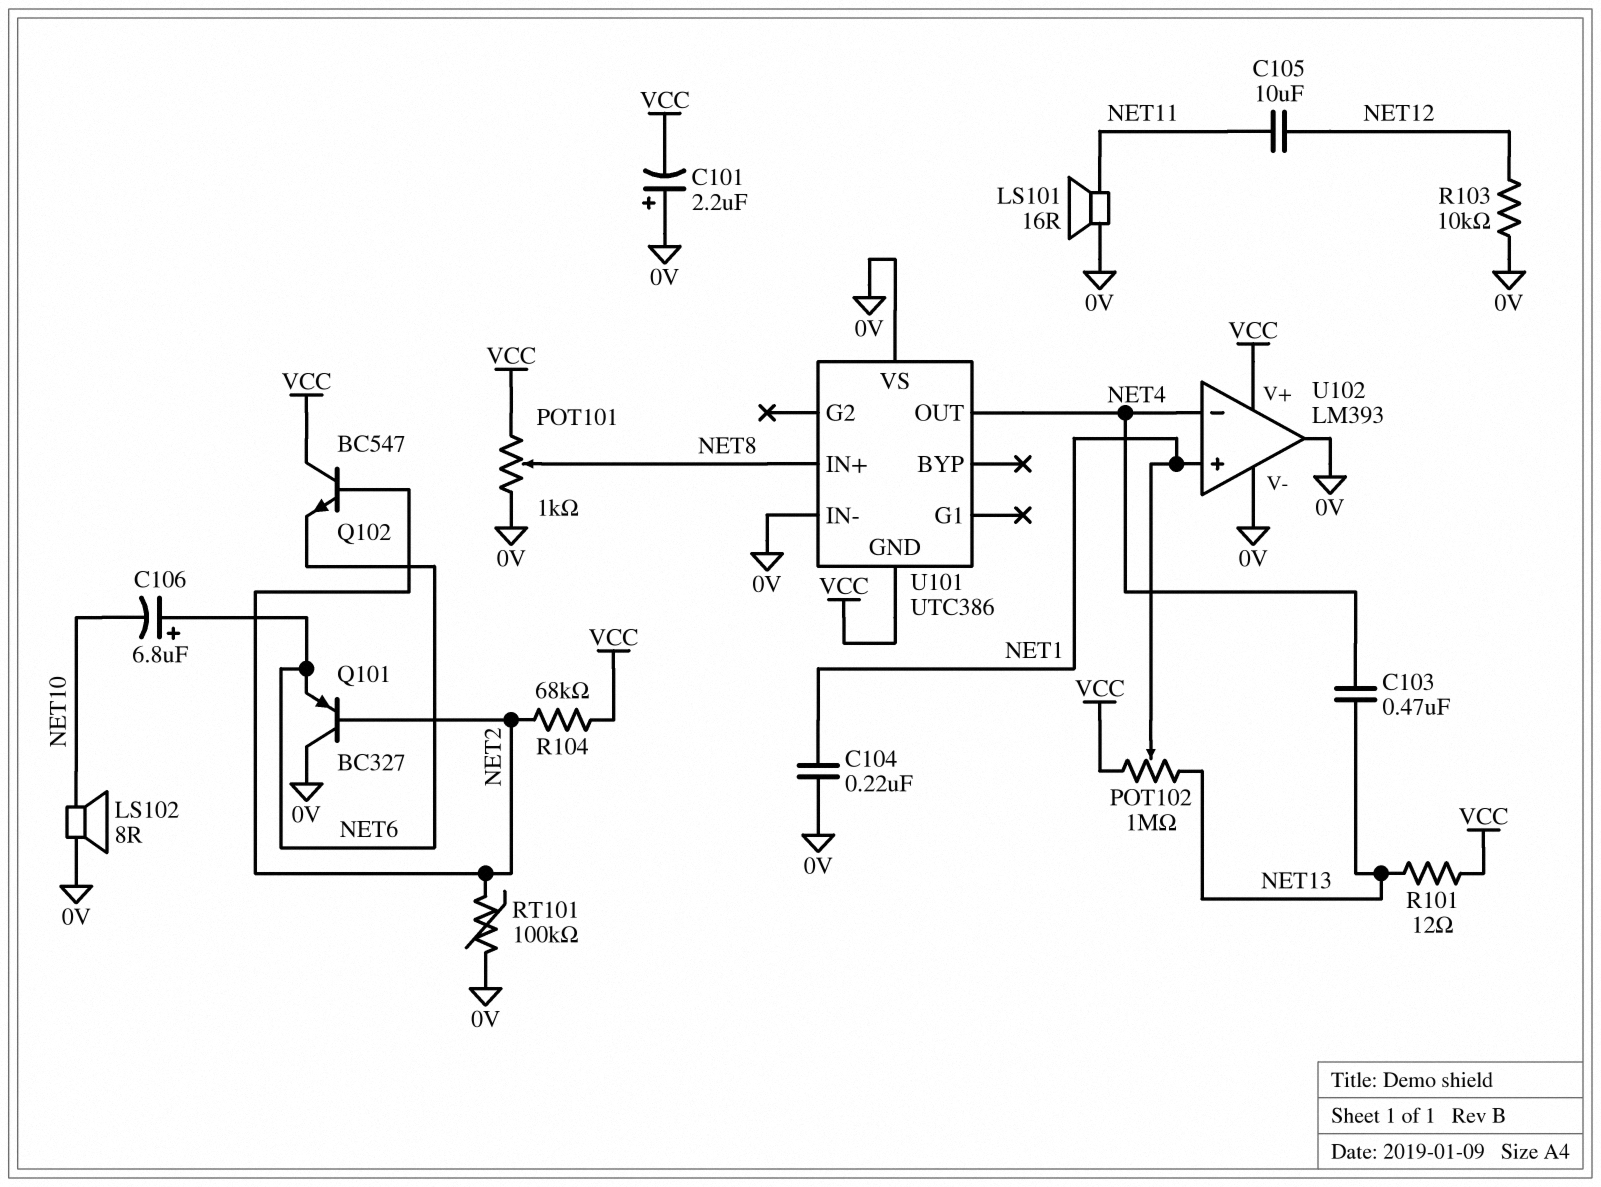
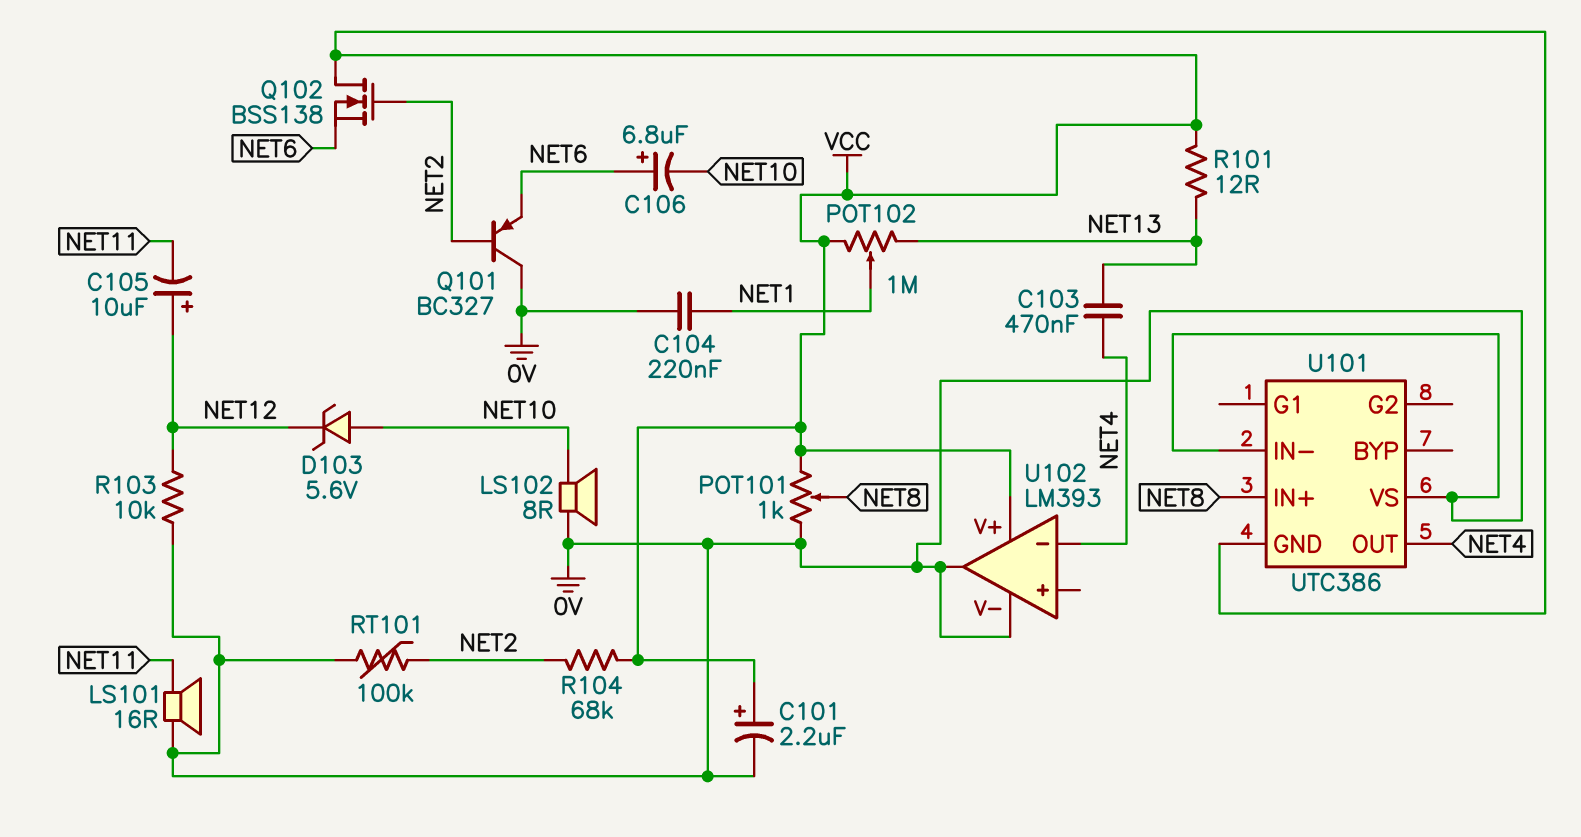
C101: 2.2uF (plus 0V, minus VCC) -> 2.2uF (plus VCC, minus 0V)
C105: 10uF (NET11, NET12) -> 10uF (plus NET12, minus NET11)
D103: none -> zener 5.6V (A NET10, K NET12)
Q102: NPN BC547 (B NET2, C VCC, E NET6) -> NMOS BSS138 (G NET2, D VCC, S NET6)
U102 pin in+: NET1 -> none

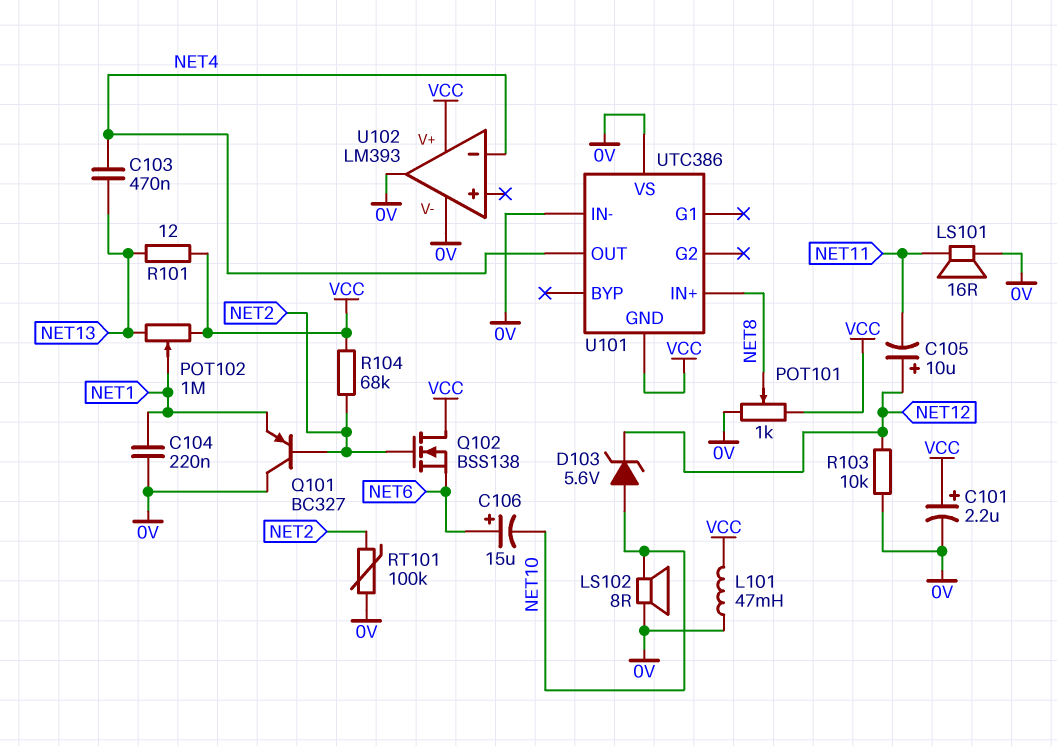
C106: 6.8uF (plus NET6, minus NET10) -> 15uF (plus NET6, minus NET10)
L101: none -> 47mH (0V, VCC)
Q101: PNP BC327 (B NET2, C 0V, E NET6) -> PNP BC327 (B NET2, C 0V, E NET1)

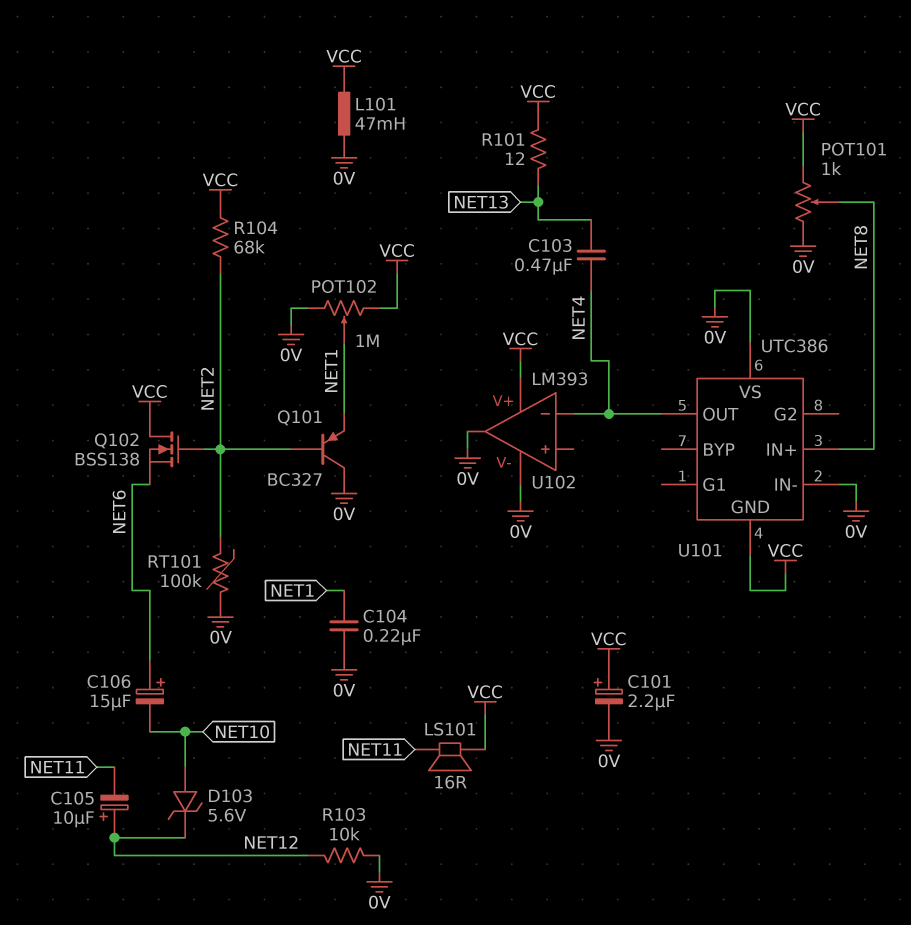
LS101: speaker 16R (0V, NET11) -> speaker 16R (NET11, VCC)
LS102: speaker 8R (0V, NET10) -> none
POT102: 1M (NET13, VCC, wiper NET1) -> 1M (0V, VCC, wiper NET1)

